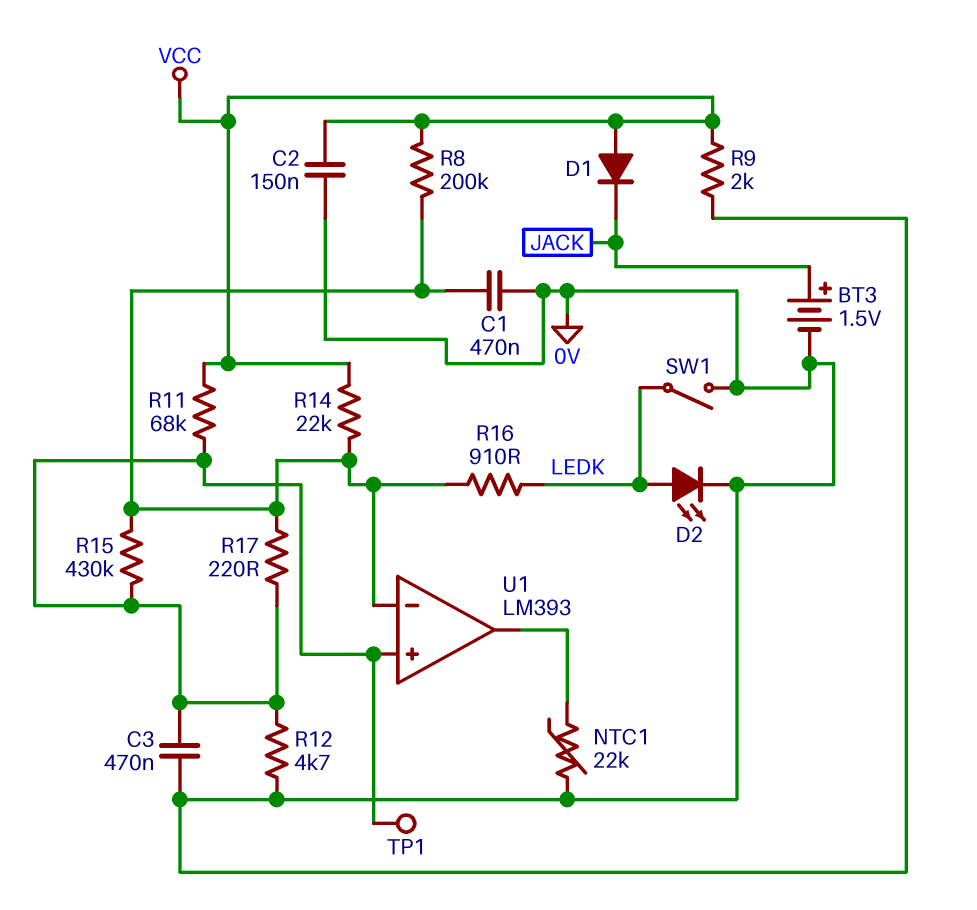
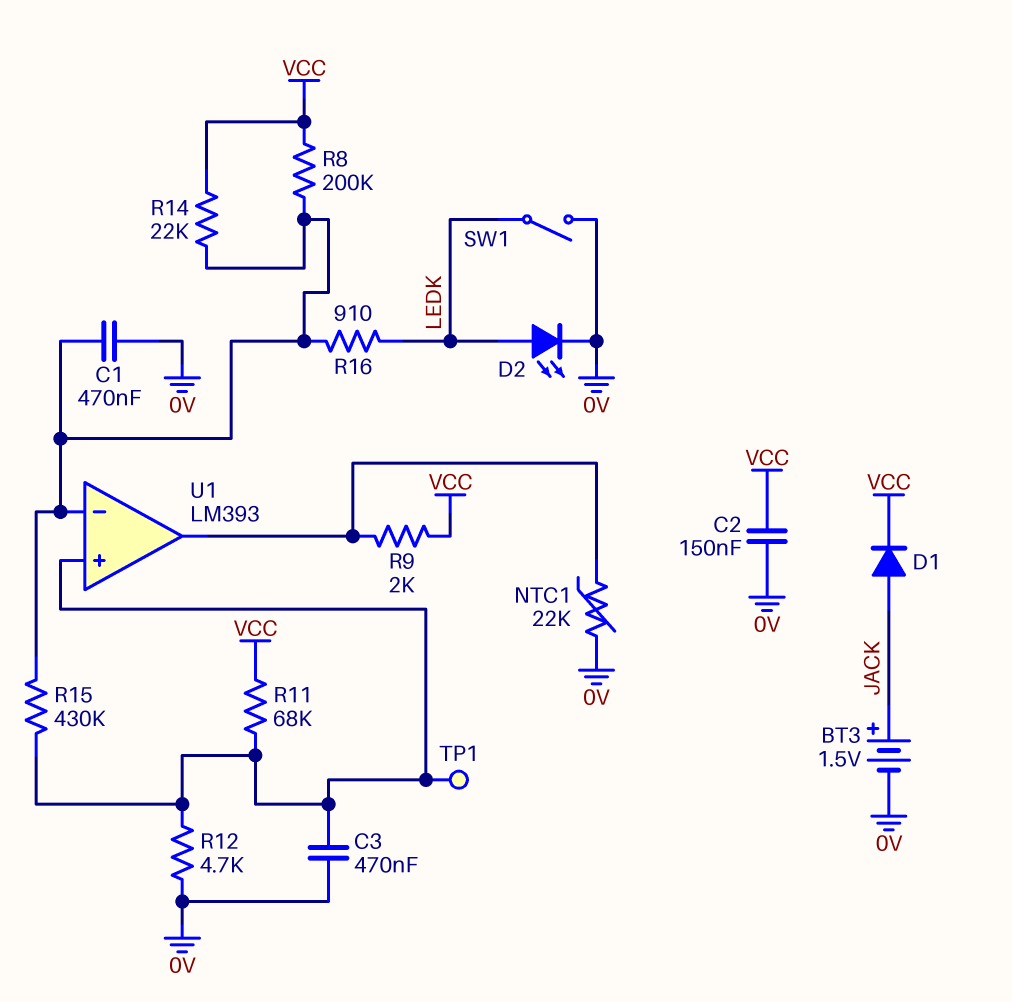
D1: diode (A VCC, K JACK) -> diode (A JACK, K VCC)
R9: 2k (0V, VCC) -> 2k (U1/out, VCC)
R17: 220 (U1/in+, U1/in-) -> none

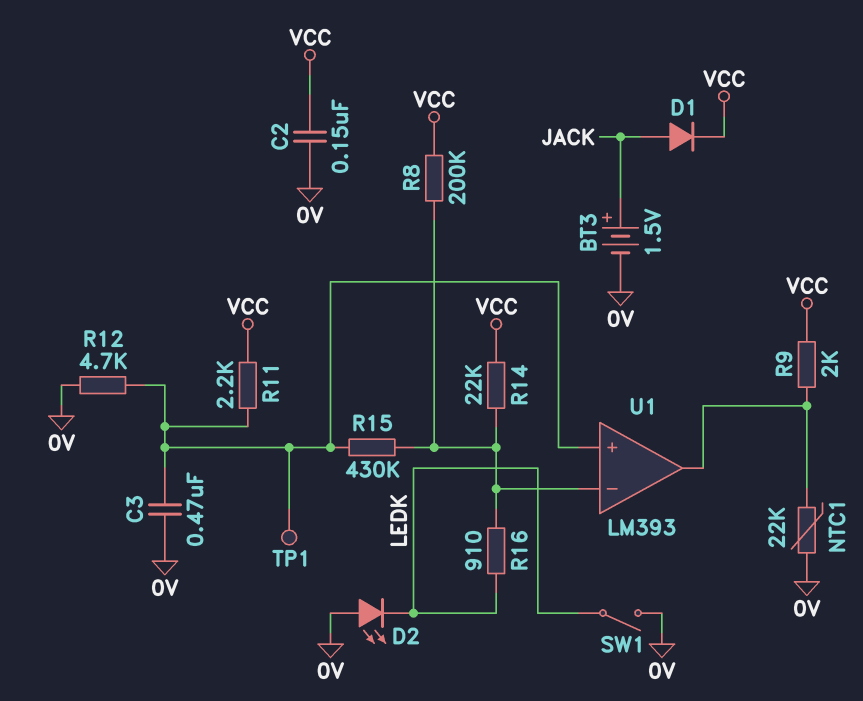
C1: 470nF (0V, U1/in-) -> none
D2: LED (A LEDK, K 0V) -> LED (A 0V, K LEDK)
R11: 68k (U1/in+, VCC) -> 2.2k (U1/in+, VCC)

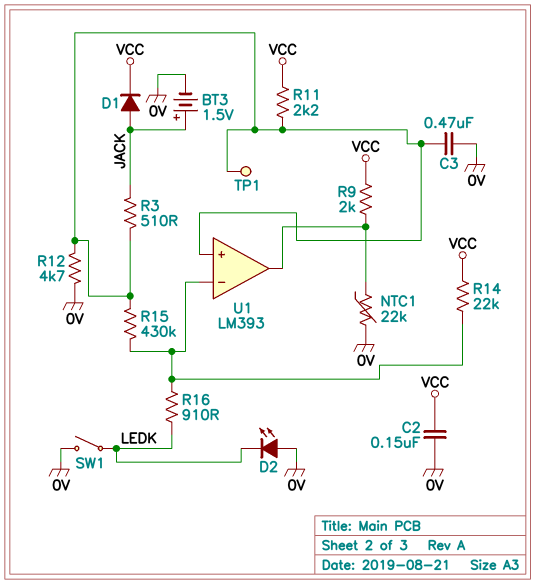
R3: none -> 510 (JACK, U1/in+)
R8: 200k (U1/in-, VCC) -> none

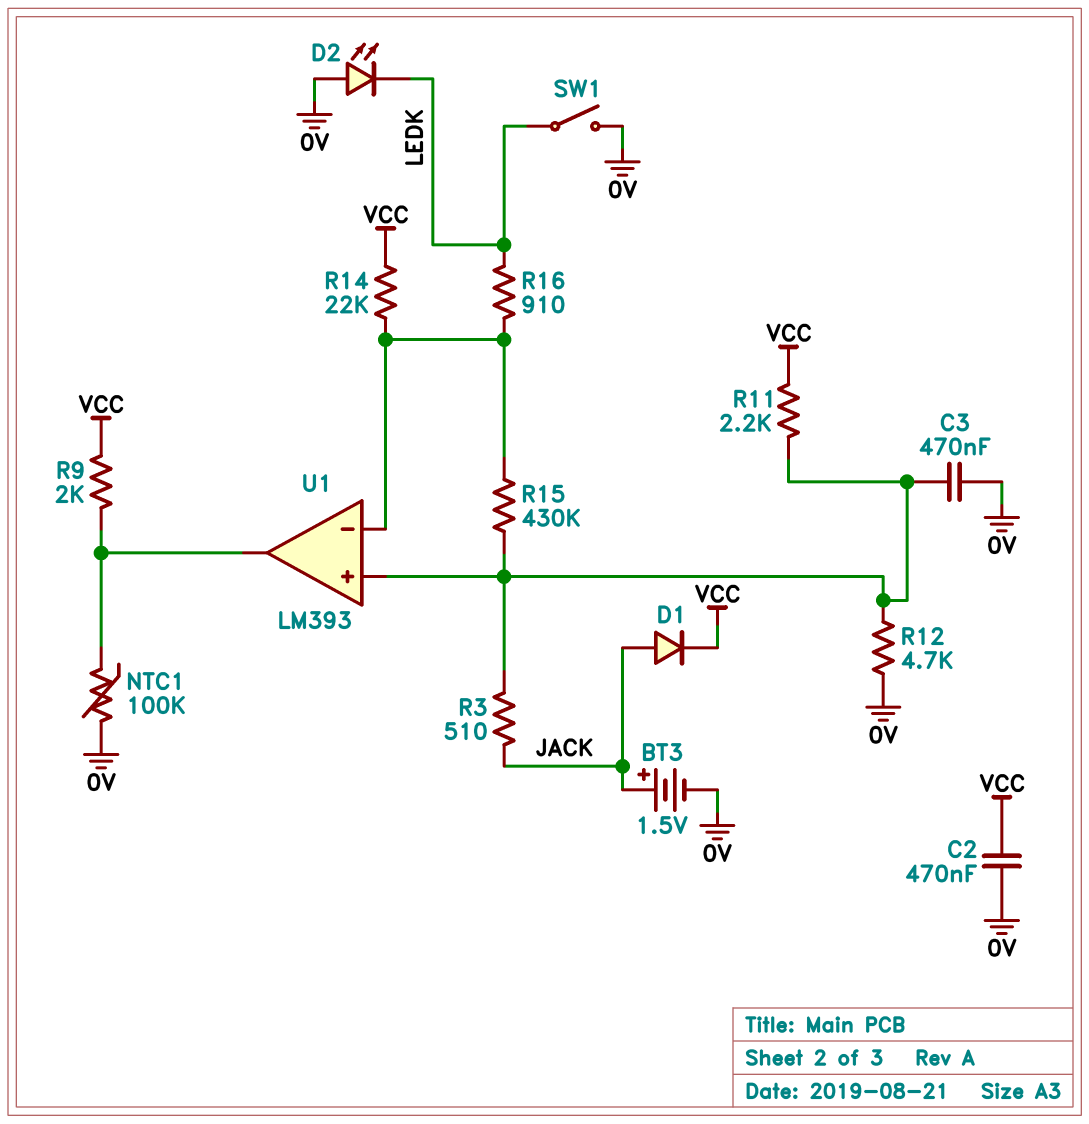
C2: 150nF (0V, VCC) -> 470nF (0V, VCC)
NTC1: 22k (0V, U1/out) -> 100k (0V, U1/out)
TP1: test point (U1/in+) -> none

